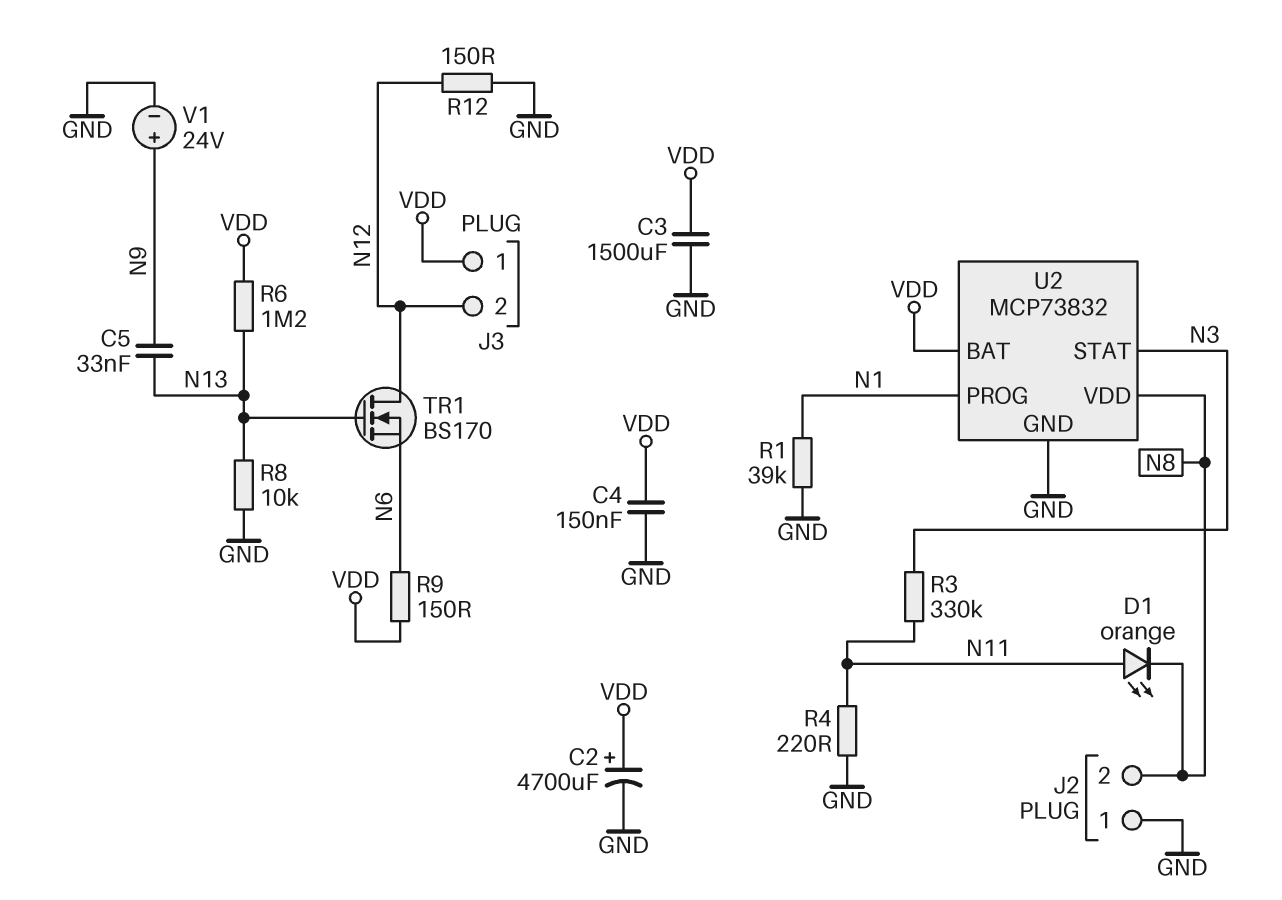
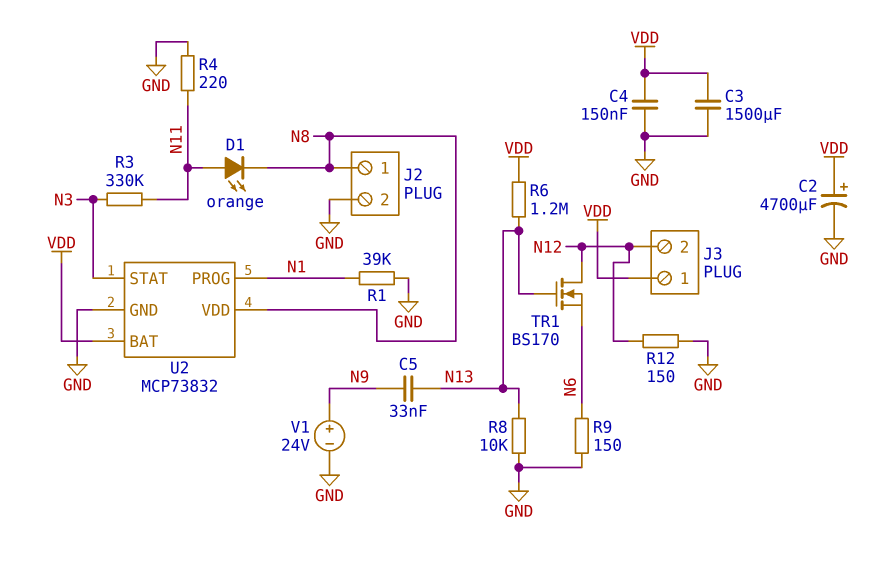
J2 pin 1: GND -> N8
J2 pin 2: N8 -> GND
R9: 150 (N6, VDD) -> 150 (GND, N6)

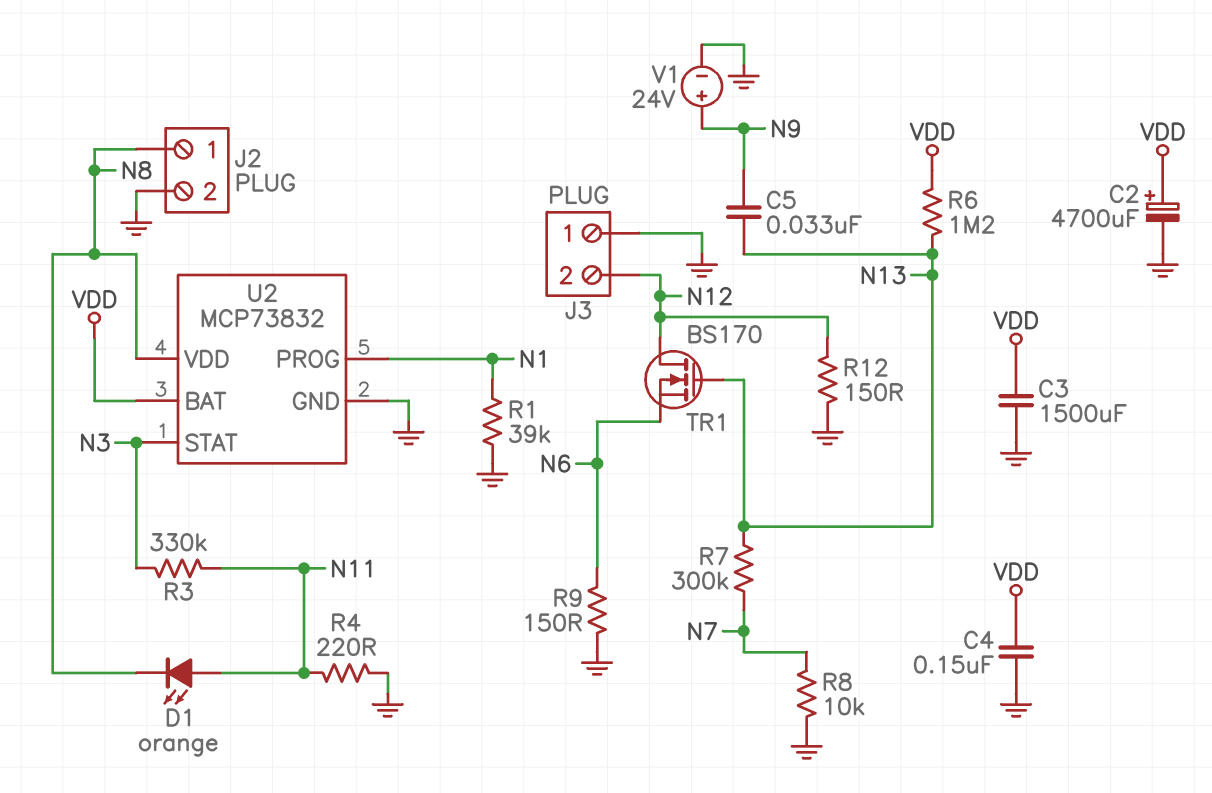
J3 pin 1: VDD -> GND
R7: none -> 300k (N7, N13)
R8: 10k (GND, N13) -> 10k (GND, N7)

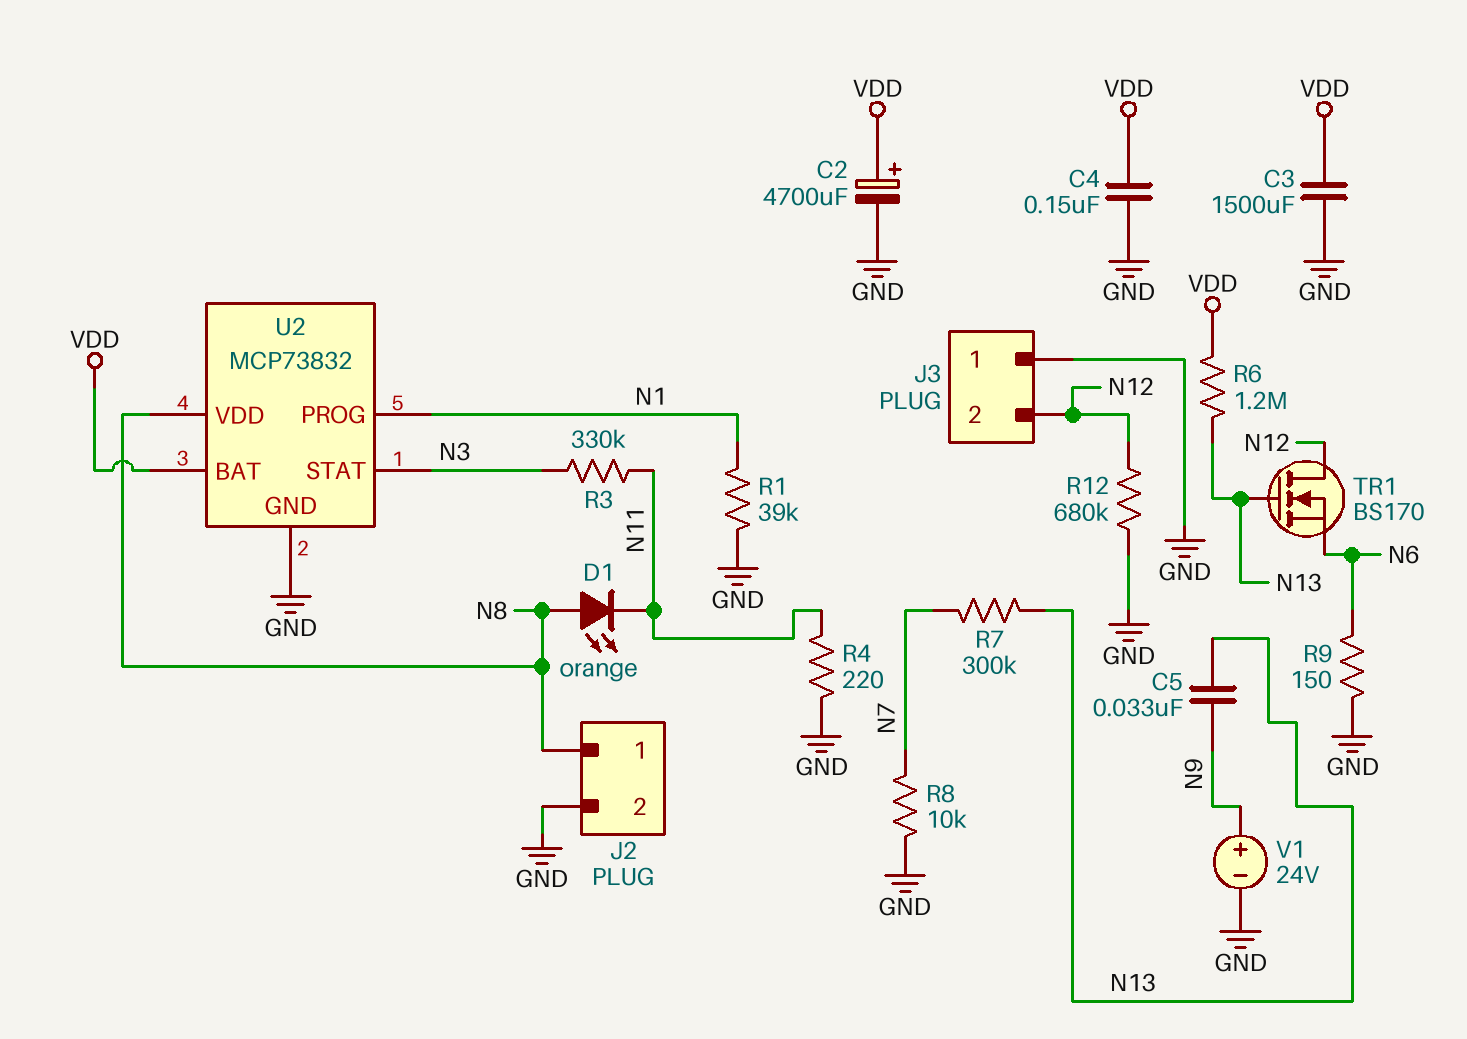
D1: LED orange (A N11, K N8) -> LED orange (A N8, K N11)
R12: 150 (GND, N12) -> 680k (GND, N12)

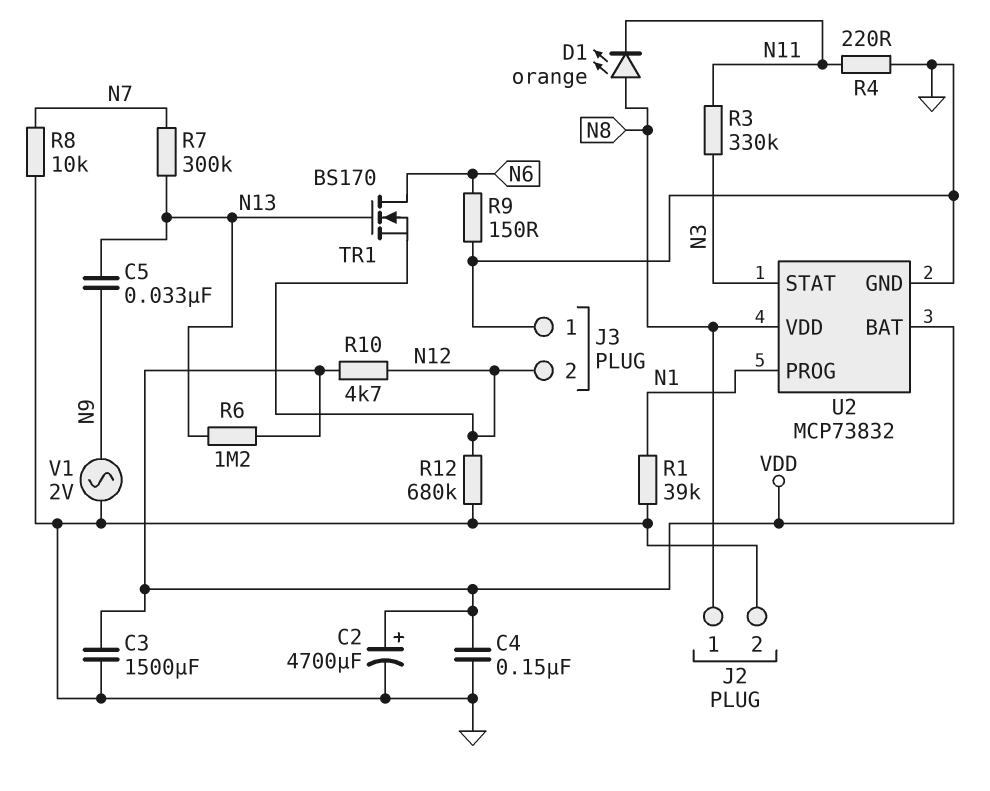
R10: none -> 4.7k (N12, VDD)
TR1: NMOS BS170 (G N13, D N12, S N6) -> NMOS BS170 (G N13, D N6, S N12)
V1: 24V (plus N9, minus GND) -> AC 2V (GND, N9)

